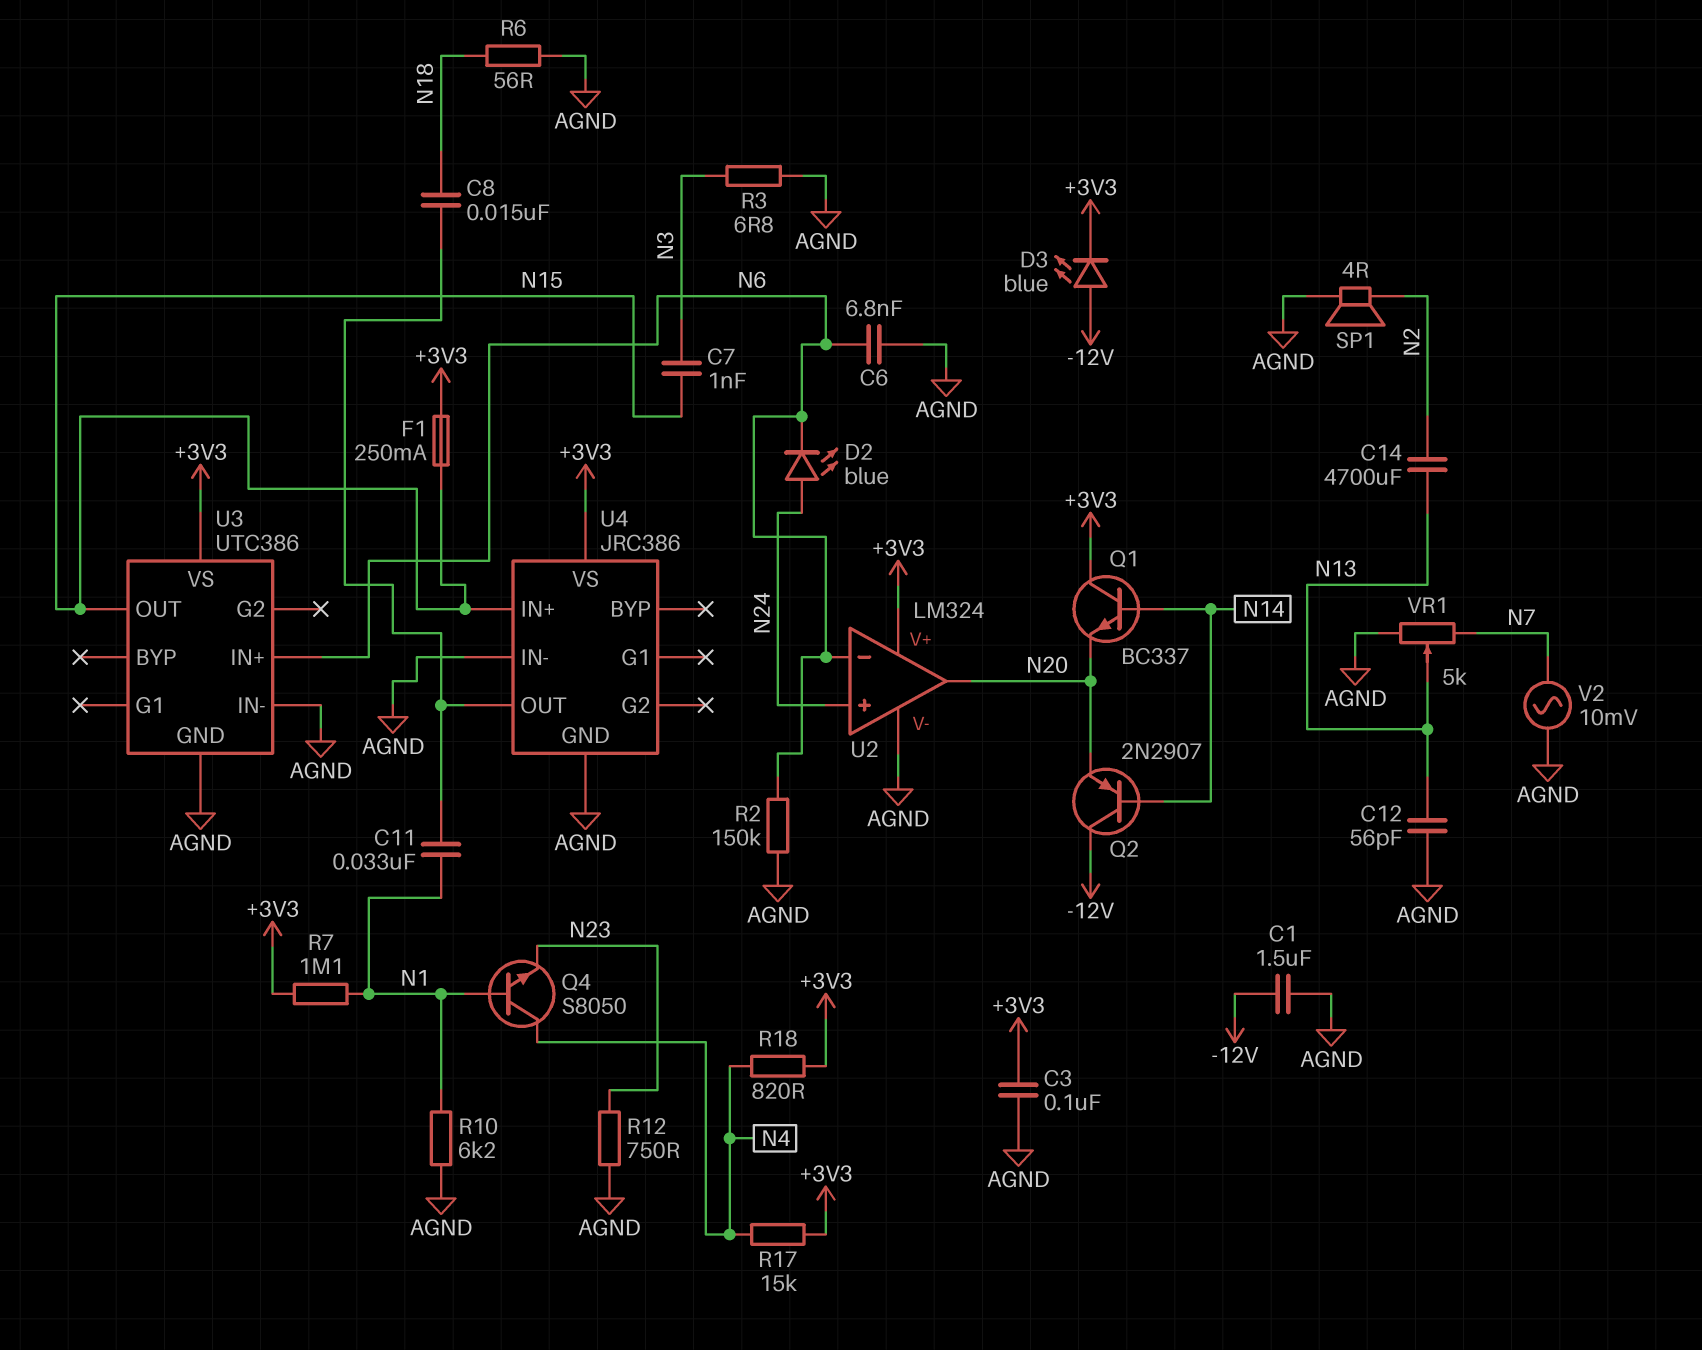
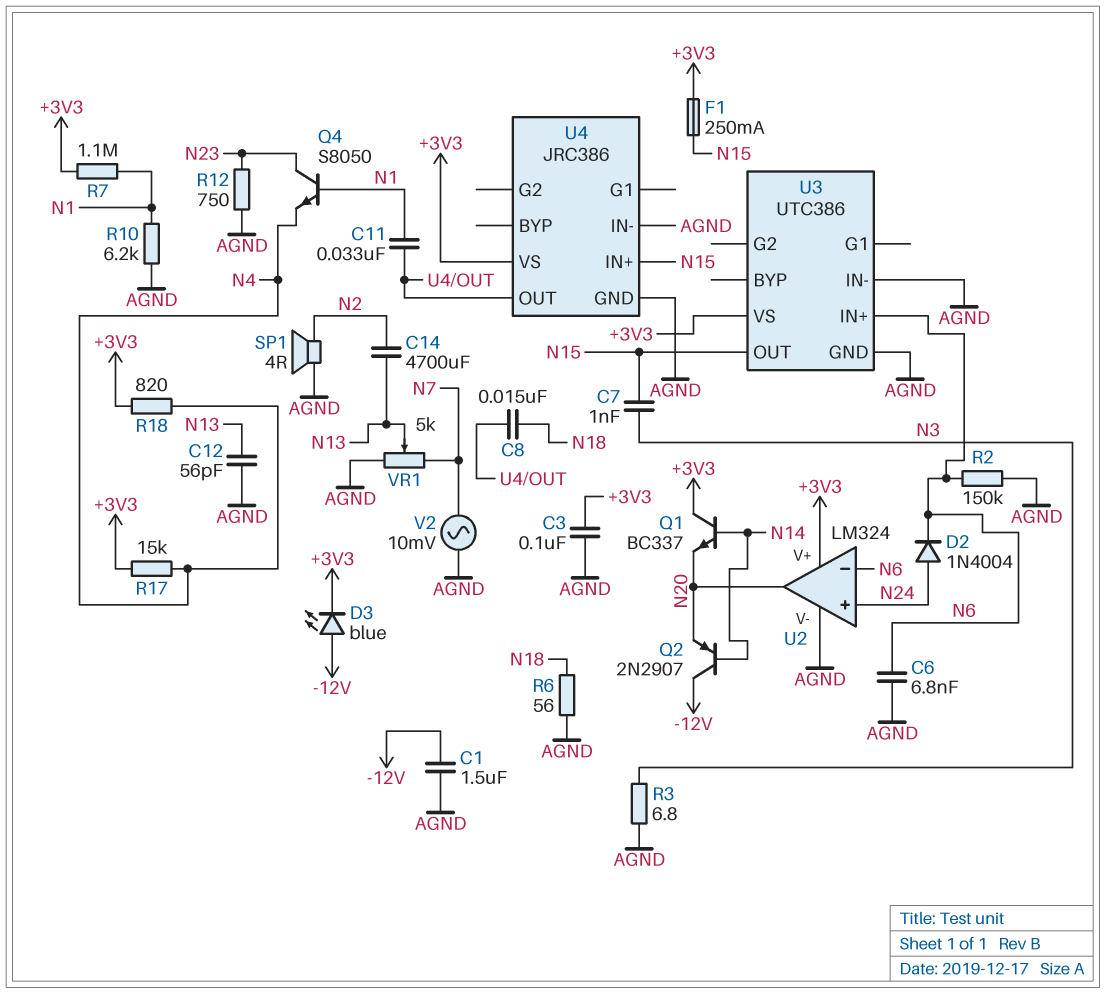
D2: LED blue (A N24, K N6) -> diode 1N4004 (A N24, K N6)
Q4: NPN S8050 (B N1, C N4, E N23) -> NPN S8050 (B N1, C N23, E N4)

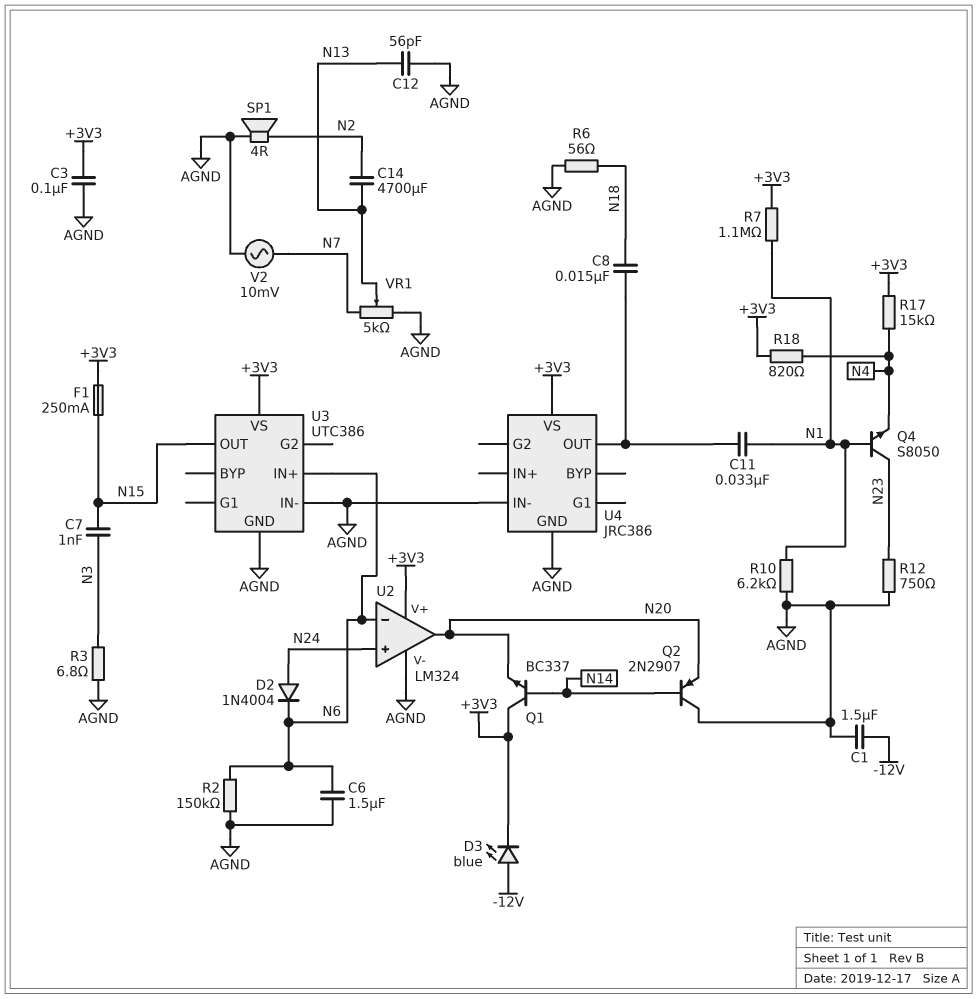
C6: 6.8nF (AGND, N6) -> 1.5uF (AGND, N6)
Q2: PNP 2N2907 (B N14, C -12V, E N20) -> PNP 2N2907 (B N14, C AGND, E N20)
U4 pin IN+: N15 -> none

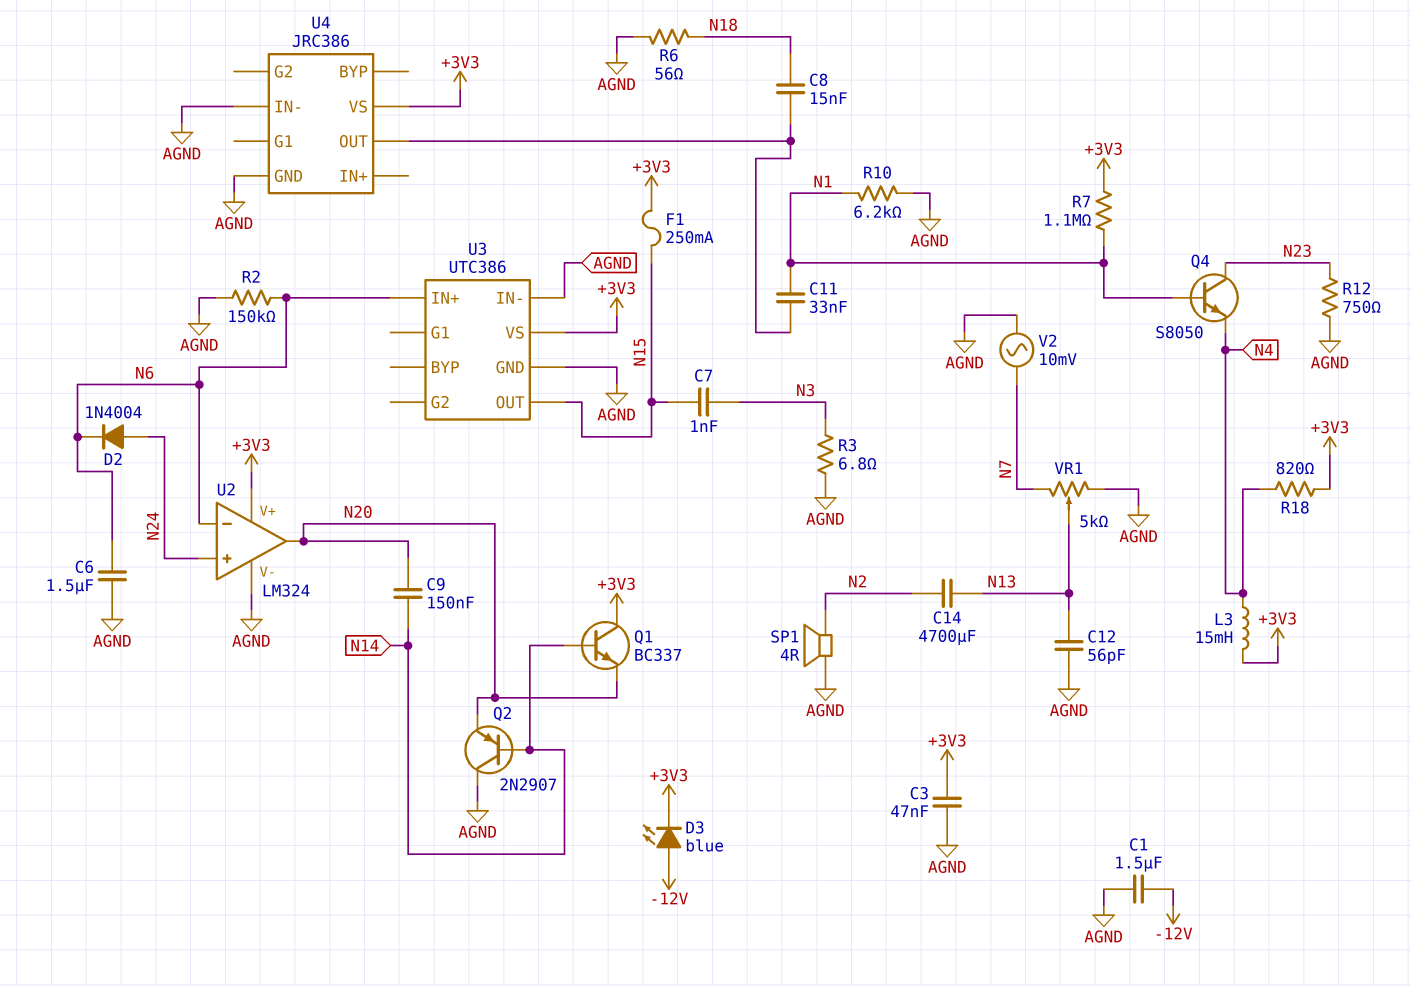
C3: 100nF (+3V3, AGND) -> 47nF (+3V3, AGND)
C9: none -> 150nF (N14, N20)
L3: none -> 15mH (+3V3, N4)
R17: 15k (+3V3, N4) -> none

